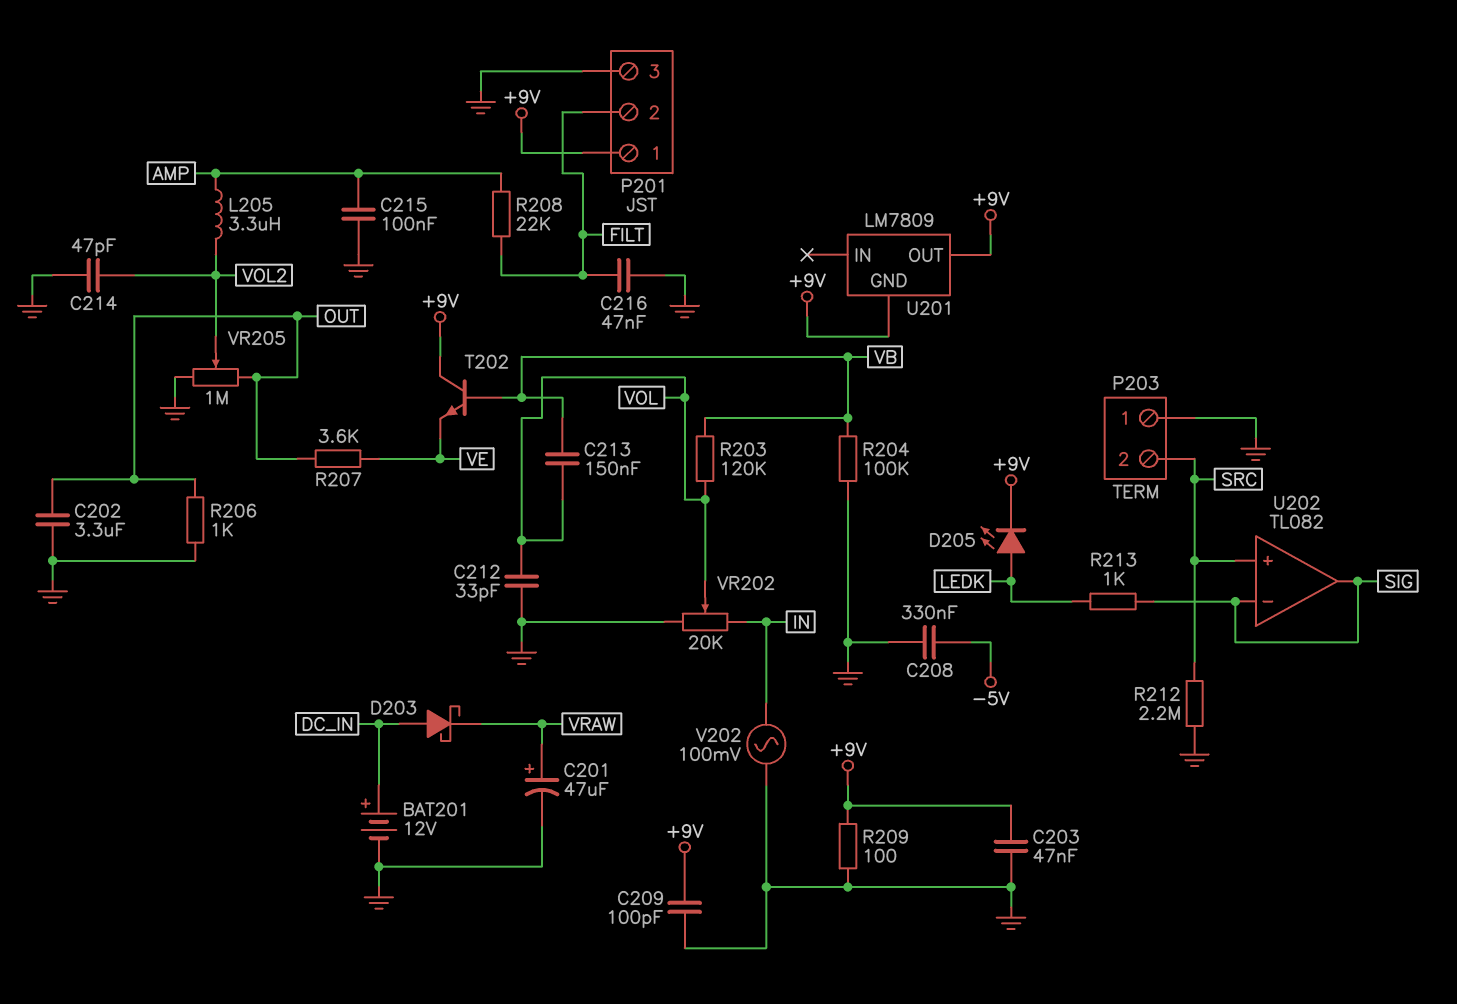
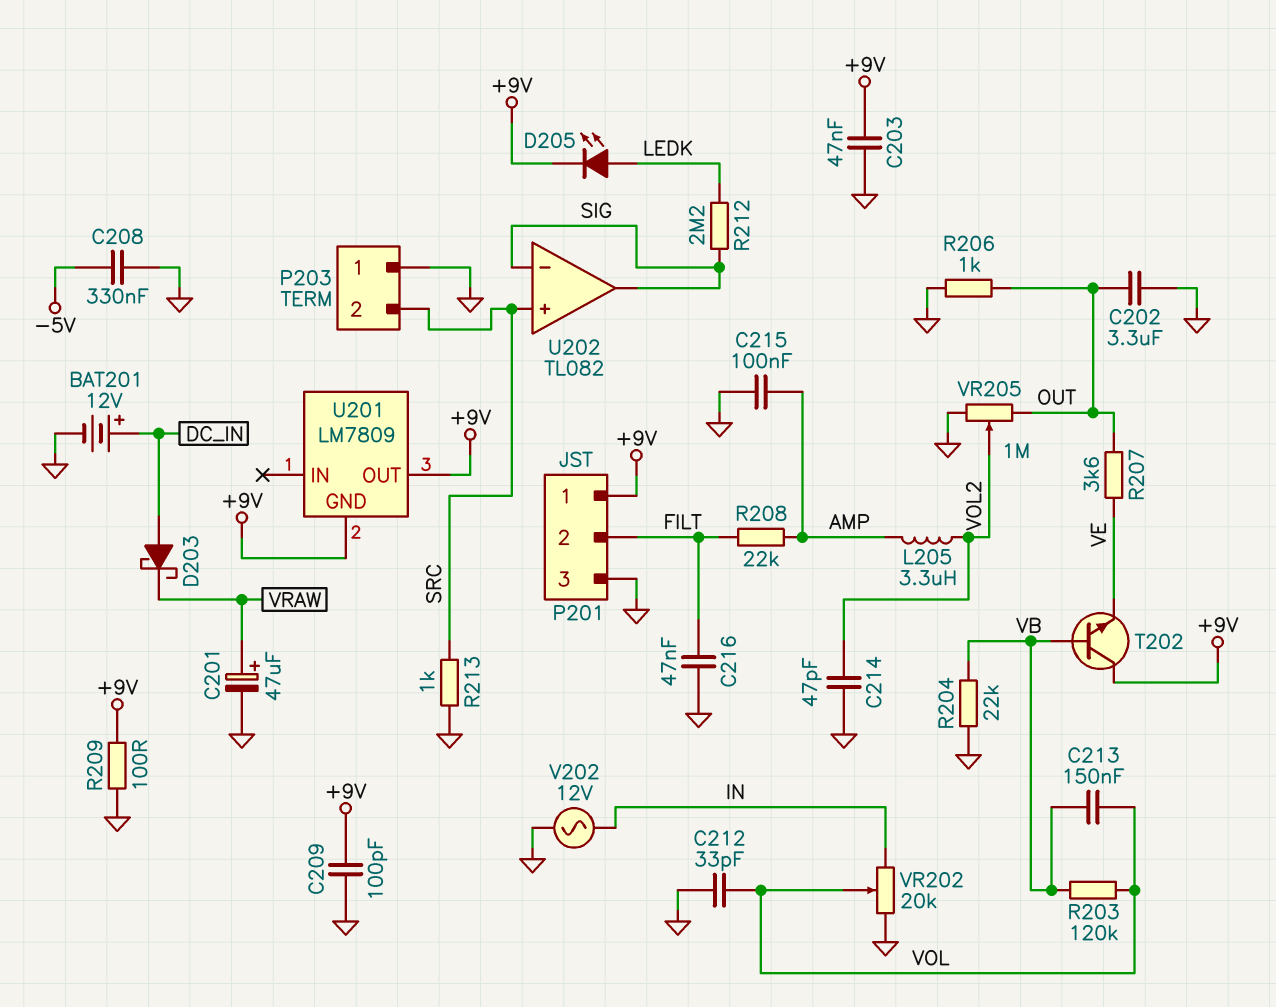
R204: 100k (GND, VB) -> 22k (GND, VB)
R212: 2.2M (GND, SRC) -> 2.2M (LEDK, SIG)
R213: 1k (LEDK, SIG) -> 1k (GND, SRC)
V202: AC 100mV (GND, IN) -> AC 12V (GND, IN)

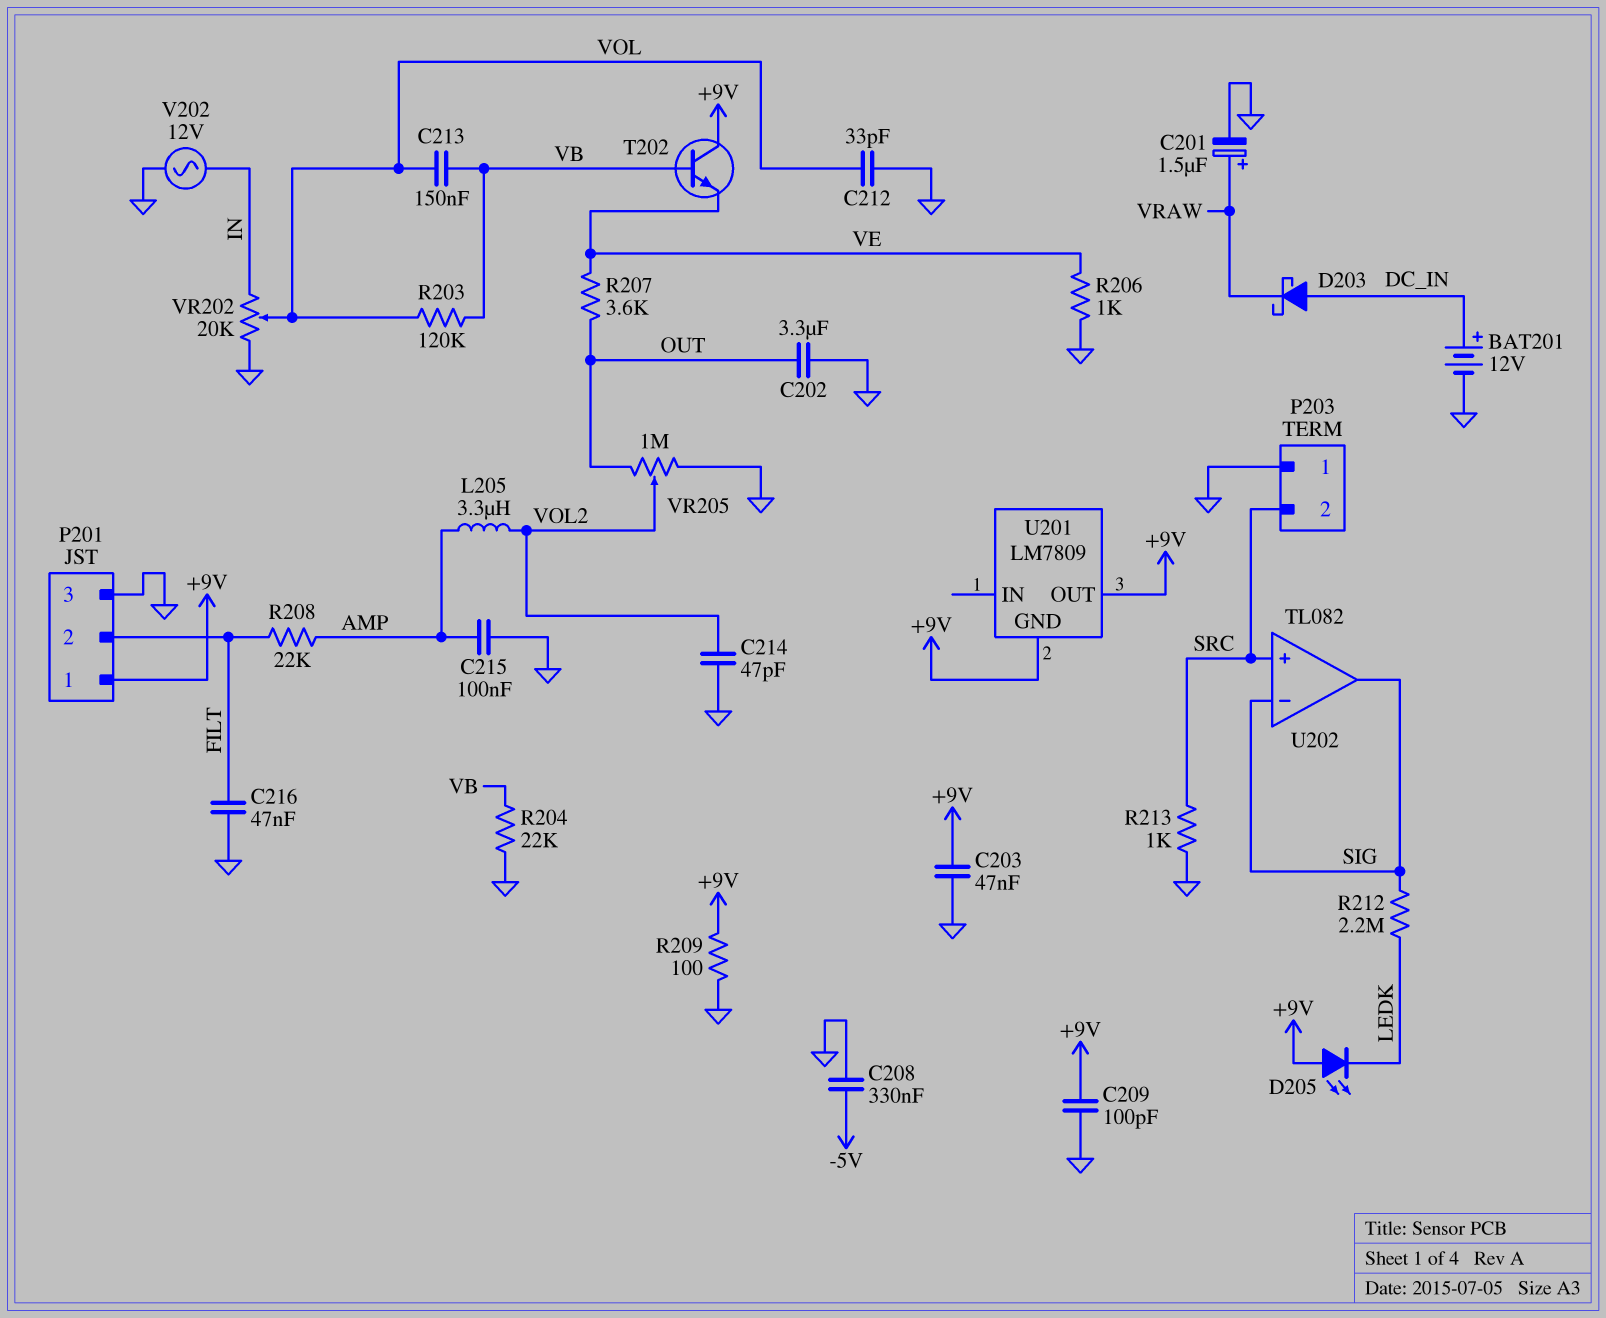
C201: 47uF (plus VRAW, minus GND) -> 1.5uF (plus VRAW, minus GND)
D205: LED (A LEDK, K +9V) -> LED (A +9V, K LEDK)
R206: 1k (GND, OUT) -> 1k (GND, VE)

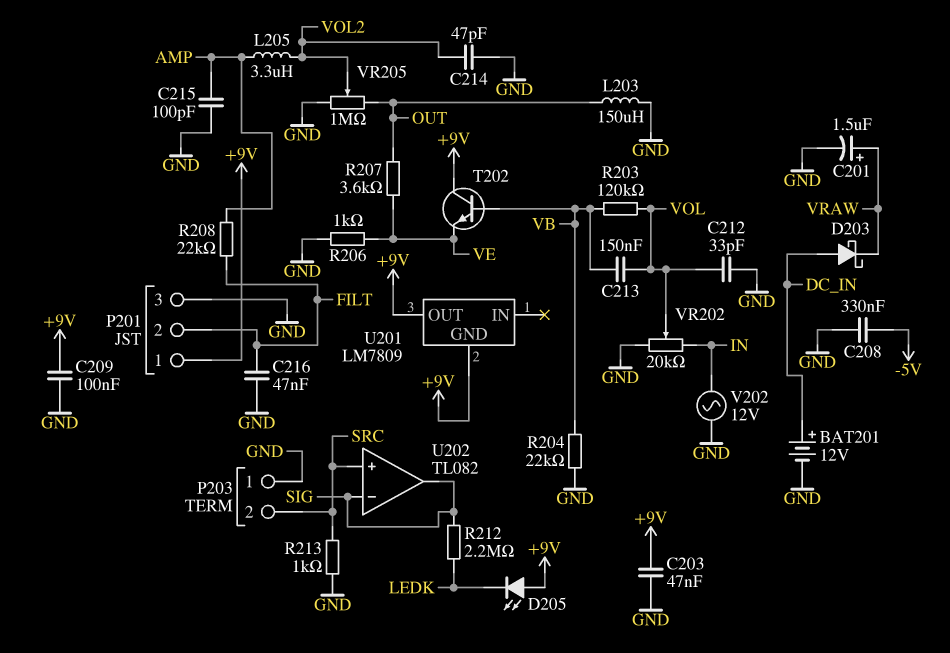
C202: 3.3uF (GND, OUT) -> none
C209: 100pF (+9V, GND) -> 100nF (+9V, GND)
C215: 100nF (AMP, GND) -> 100pF (AMP, GND)
L203: none -> 150uH (GND, OUT)
R209: 100 (+9V, GND) -> none

